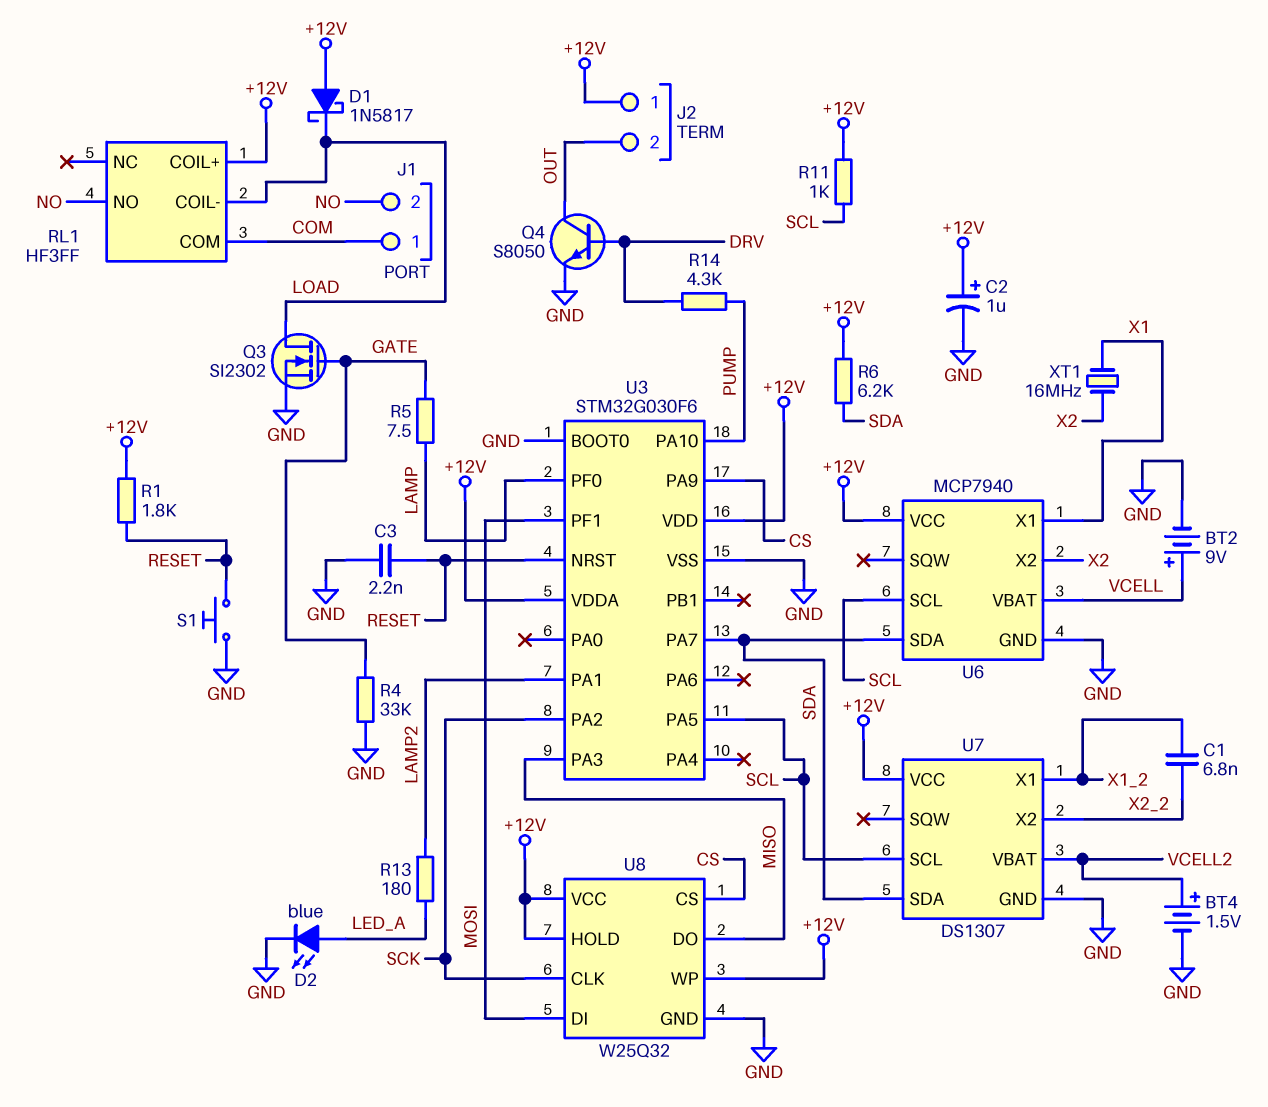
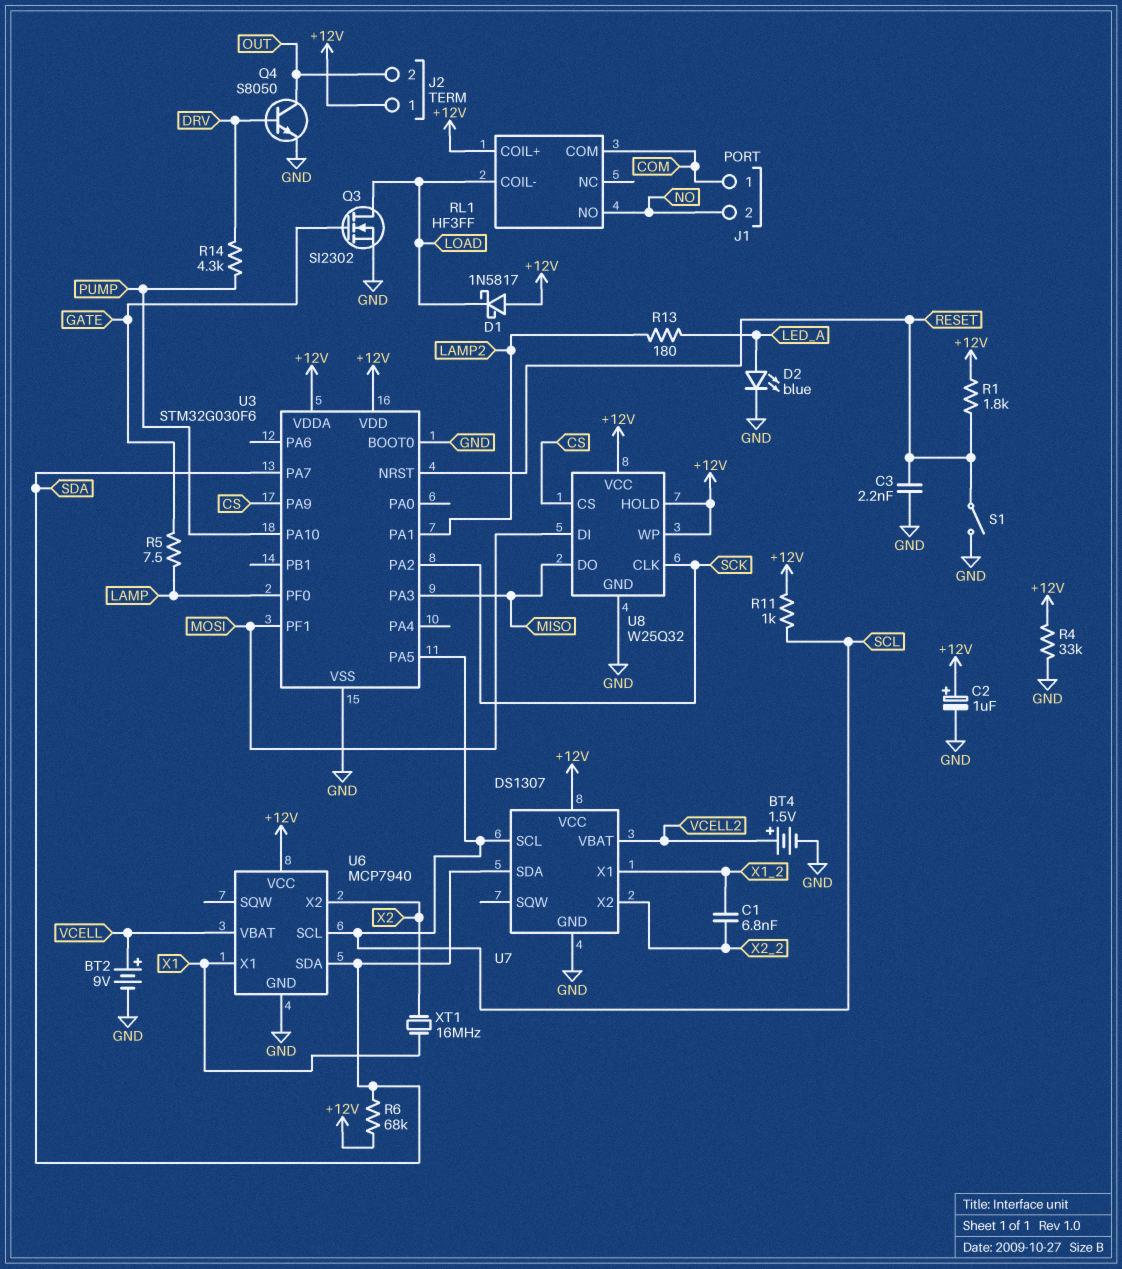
R4: 33k (GATE, GND) -> 33k (+12V, GND)
R6: 6.2k (+12V, SDA) -> 68k (+12V, SDA)
S1: button (GND, RESET) -> switch (GND, RESET)

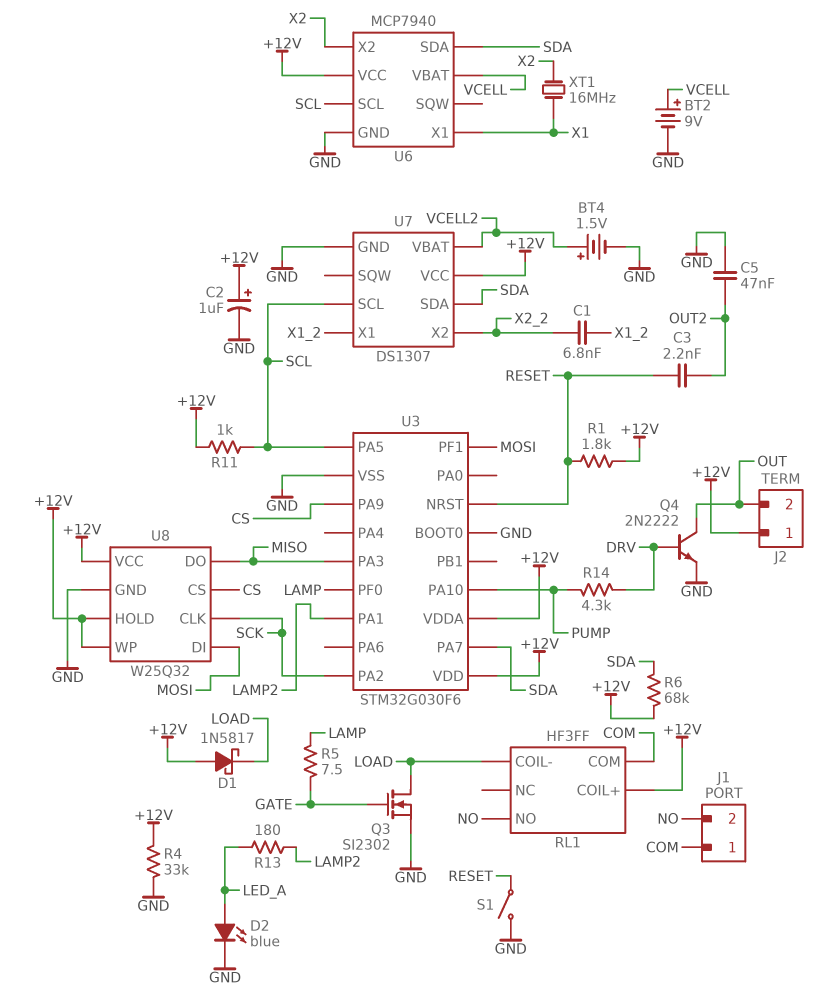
C3: 2.2nF (GND, RESET) -> 2.2nF (OUT2, RESET)
C5: none -> 47nF (GND, OUT2)
Q4: NPN S8050 (B DRV, C OUT, E GND) -> NPN 2N2222 (B DRV, C OUT, E GND)

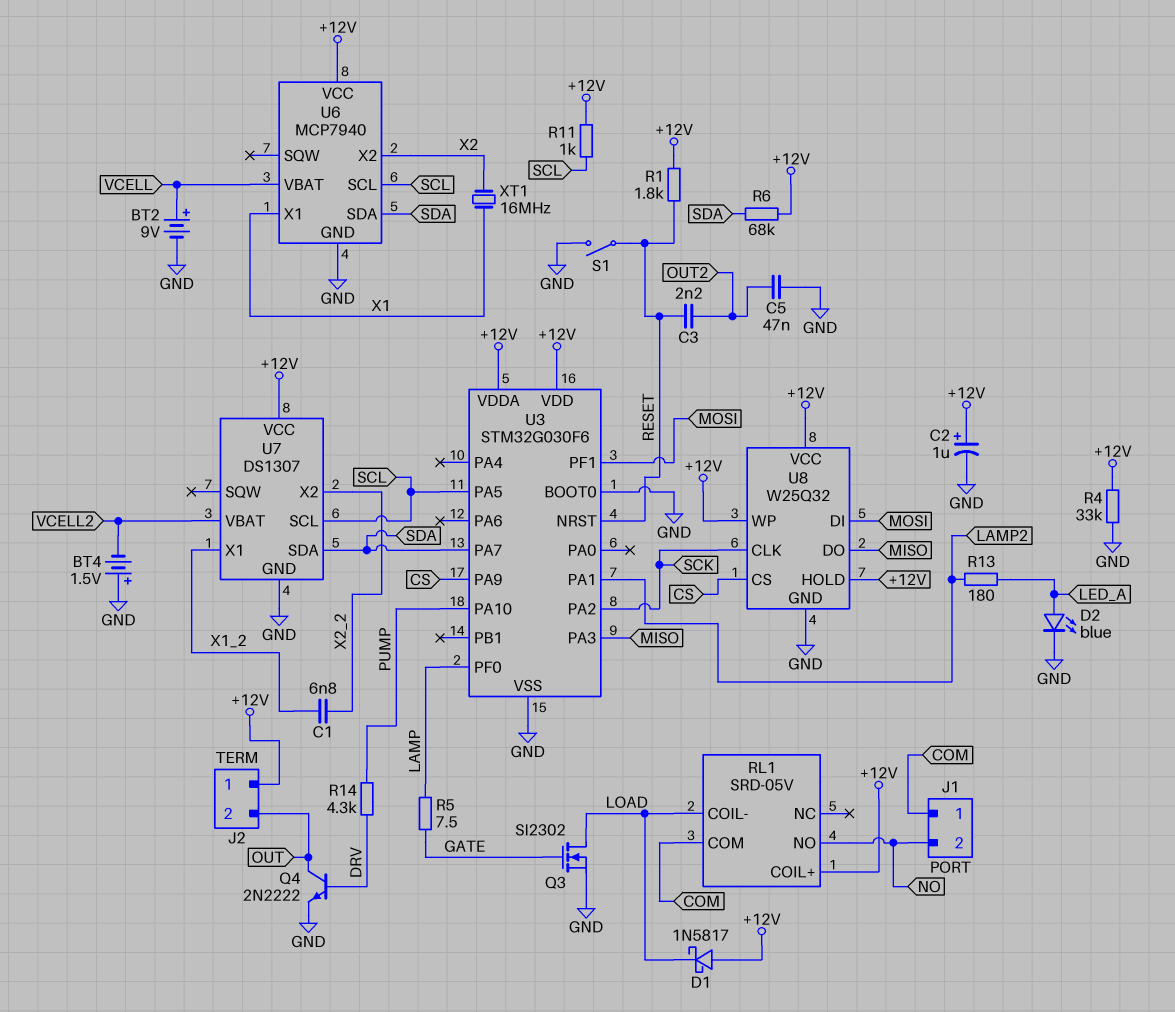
BT4: 1.5V (plus VCELL2, minus GND) -> 1.5V (plus GND, minus VCELL2)
RL1: HF3FF -> SRD-05V

